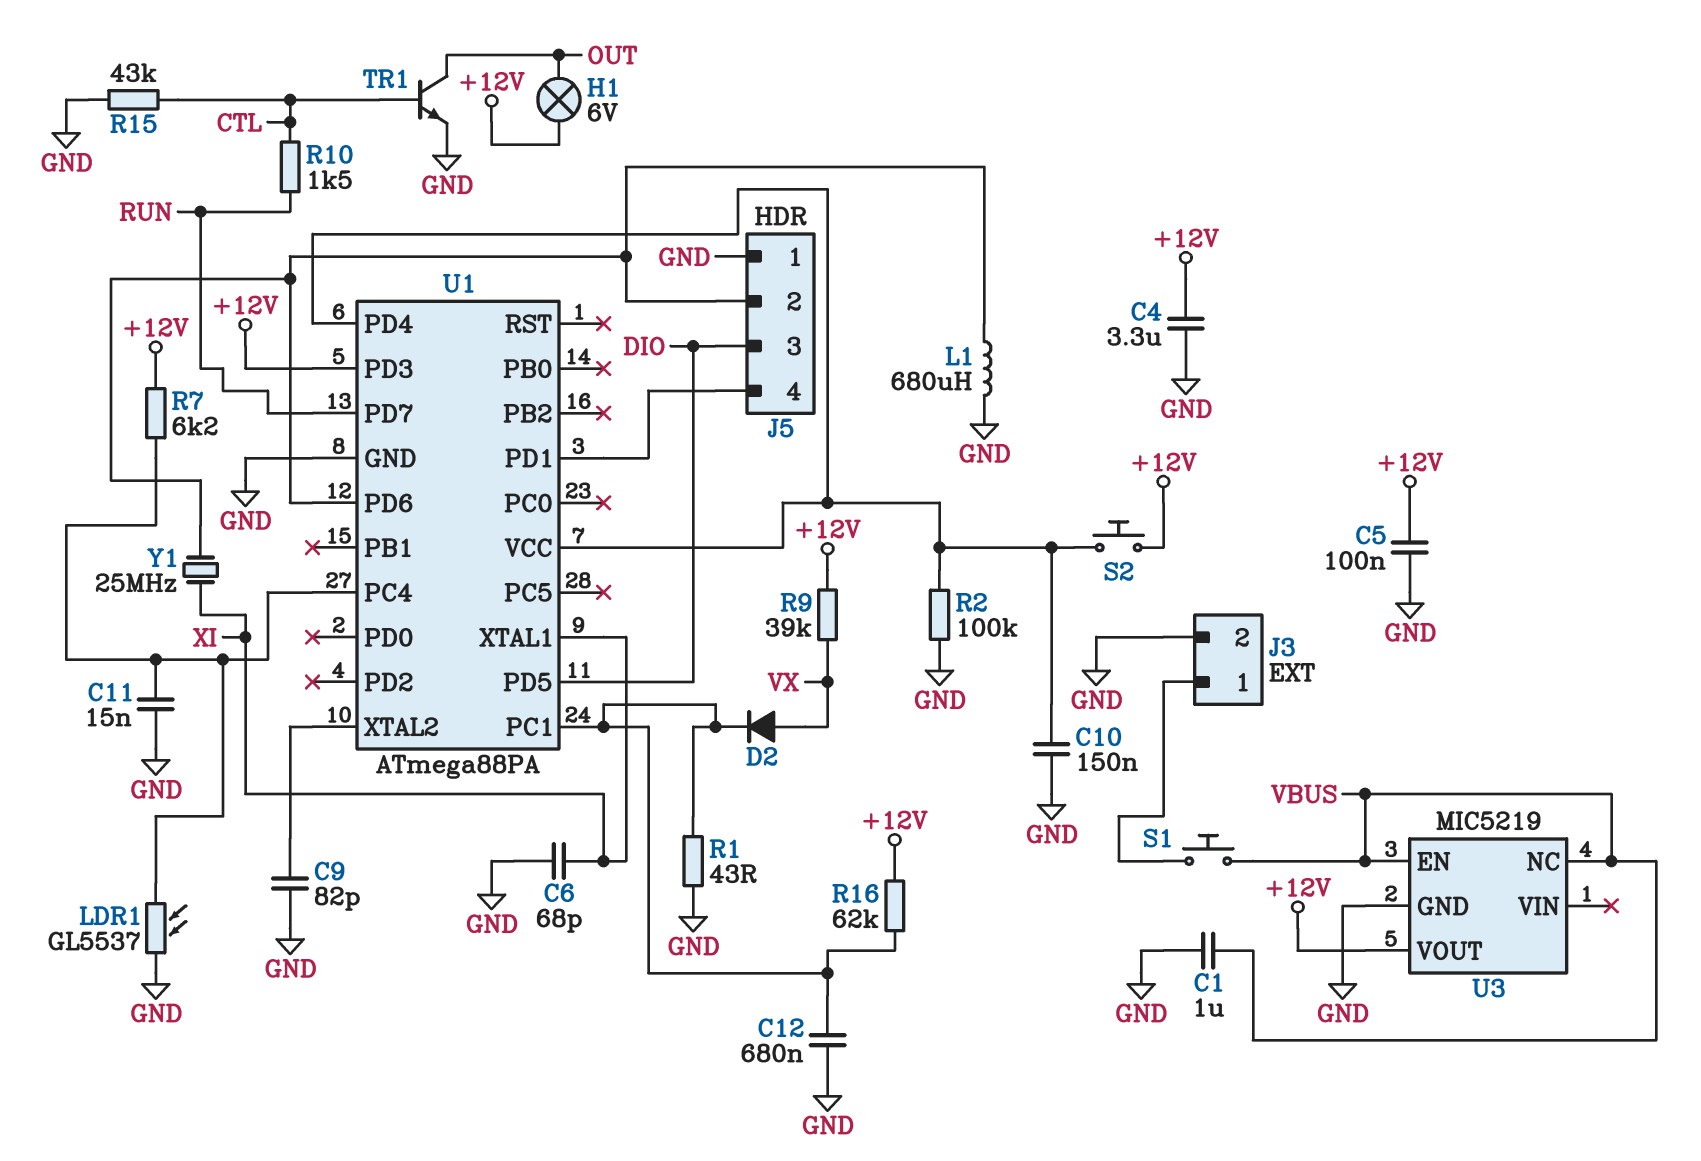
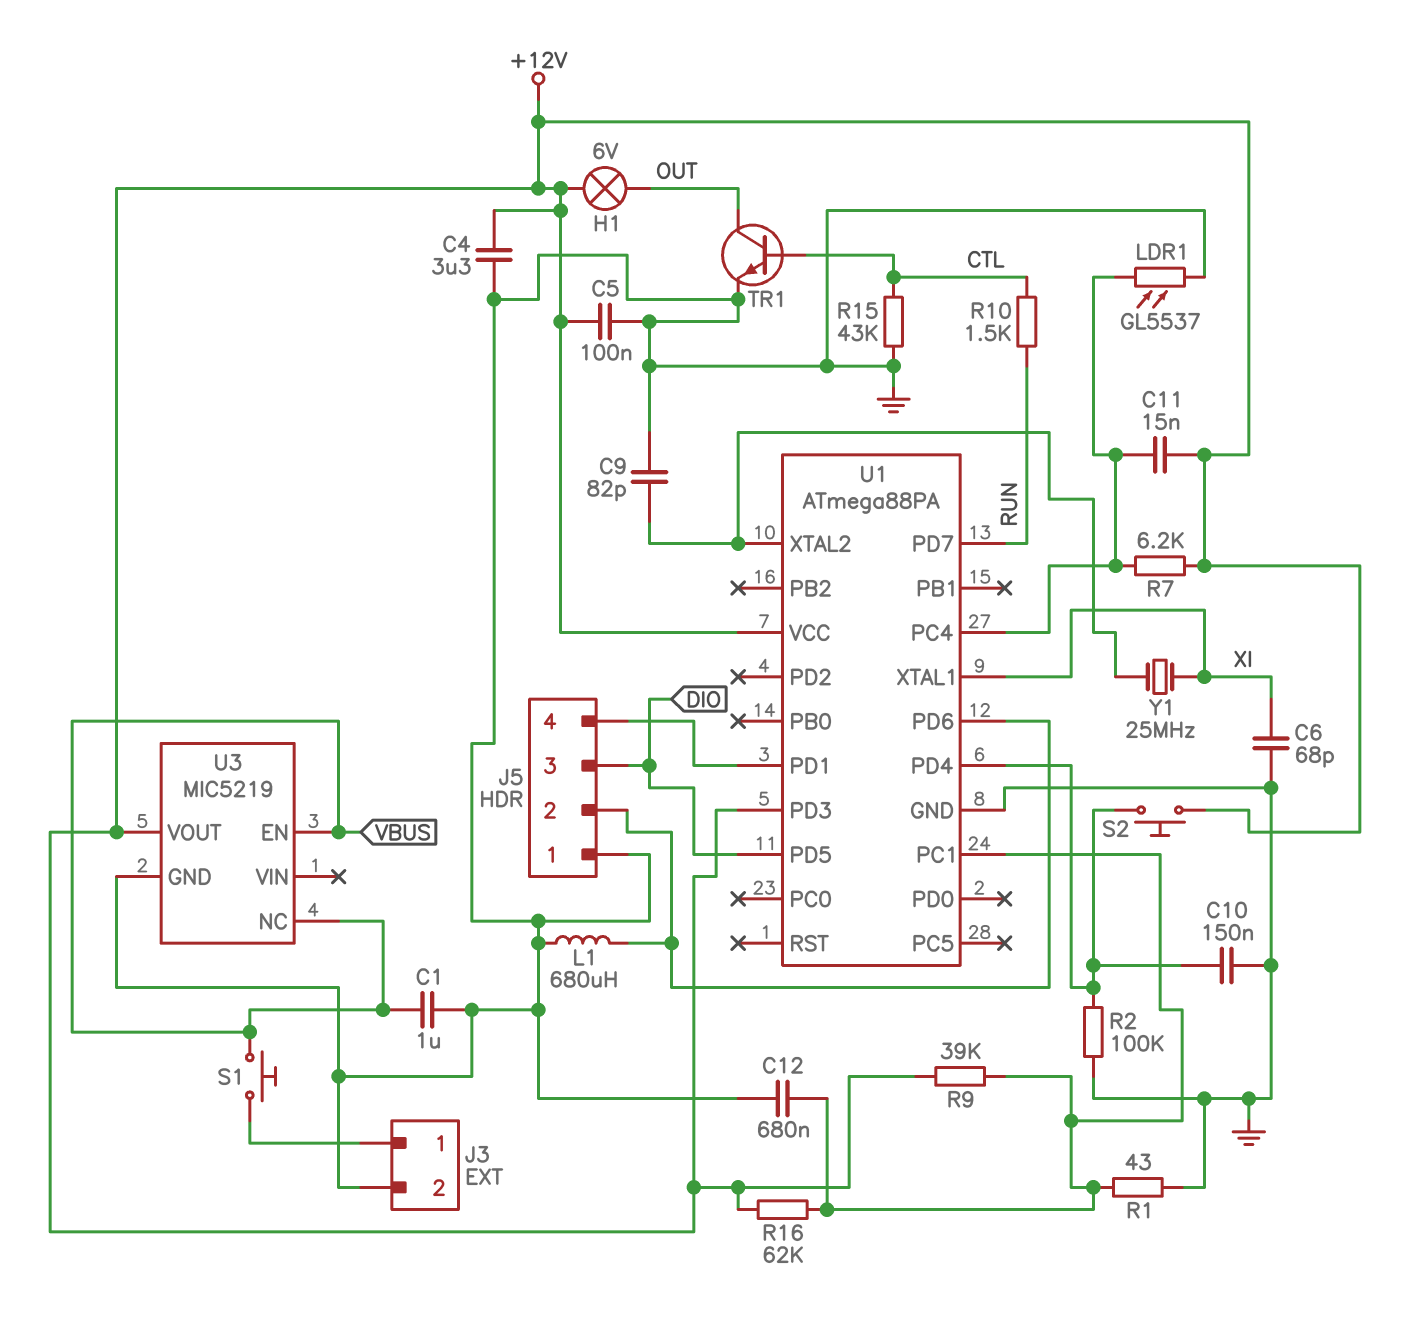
C11: 15nF (GND, U1/PC4) -> 15nF (+12V, U1/PC4)
D2: diode (A VX, K U1/PC1) -> none
R9: 39k (+12V, VX) -> 39k (+12V, U1/PC1)
U1 pin VCC: U1/PD4 -> +12V
Y1: 25MHz (J5/2, XI) -> 25MHz (U1/XTAL2, XI)

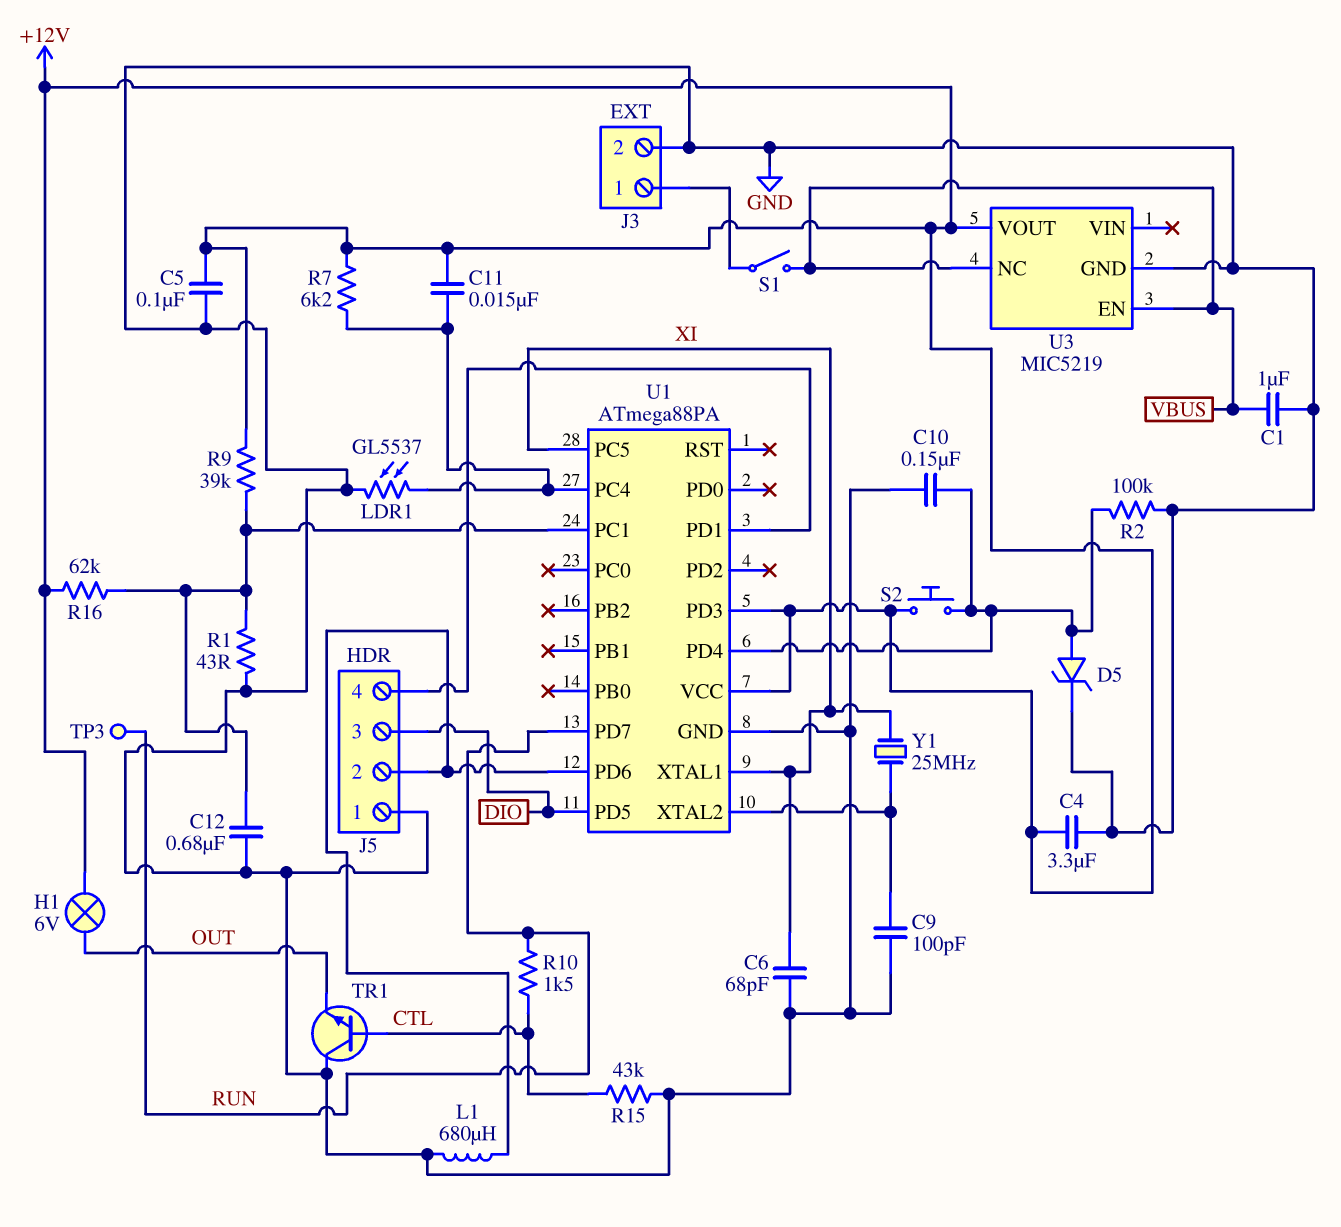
C9: 82pF (GND, U1/XTAL2) -> 100pF (GND, U1/XTAL2)
D5: none -> zener (A U1/PD4, K GND)
S1: button (J3/1, VBUS) -> switch (J3/1, VBUS)
TP3: none -> test point (RUN)
TR1: NPN (B CTL, C OUT, E GND) -> NPN (B CTL, C GND, E OUT)
U1 pin PC5: none -> XI

